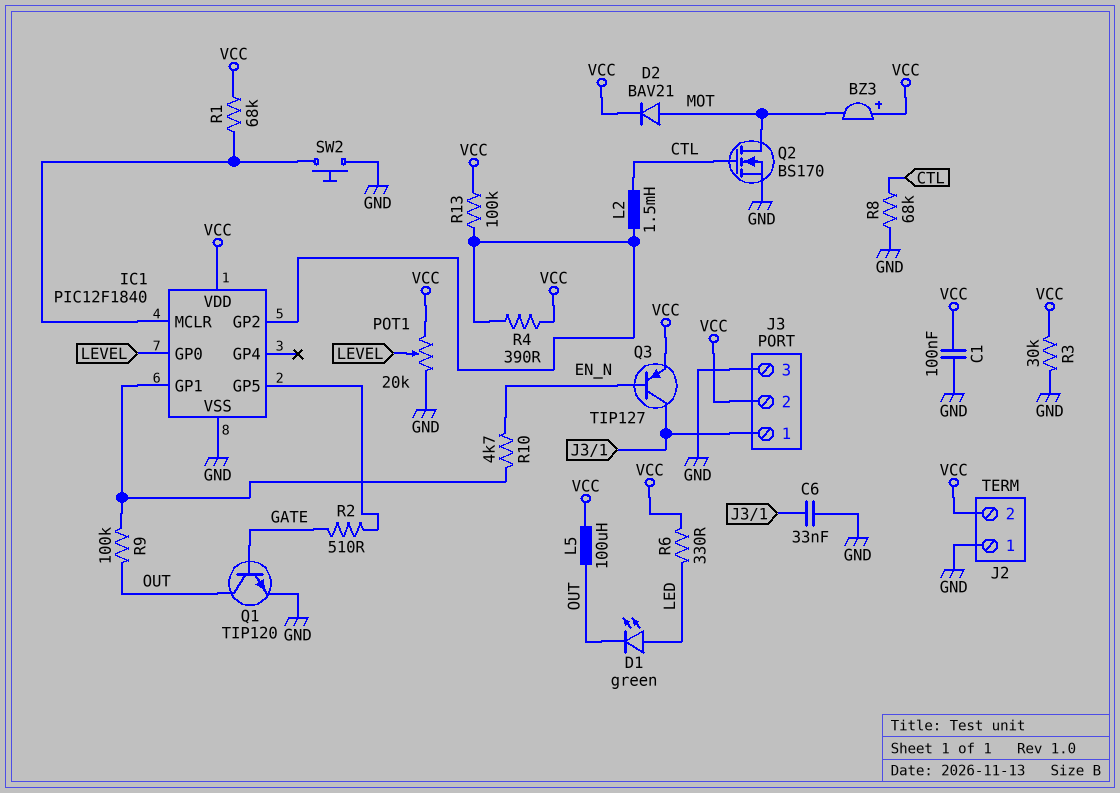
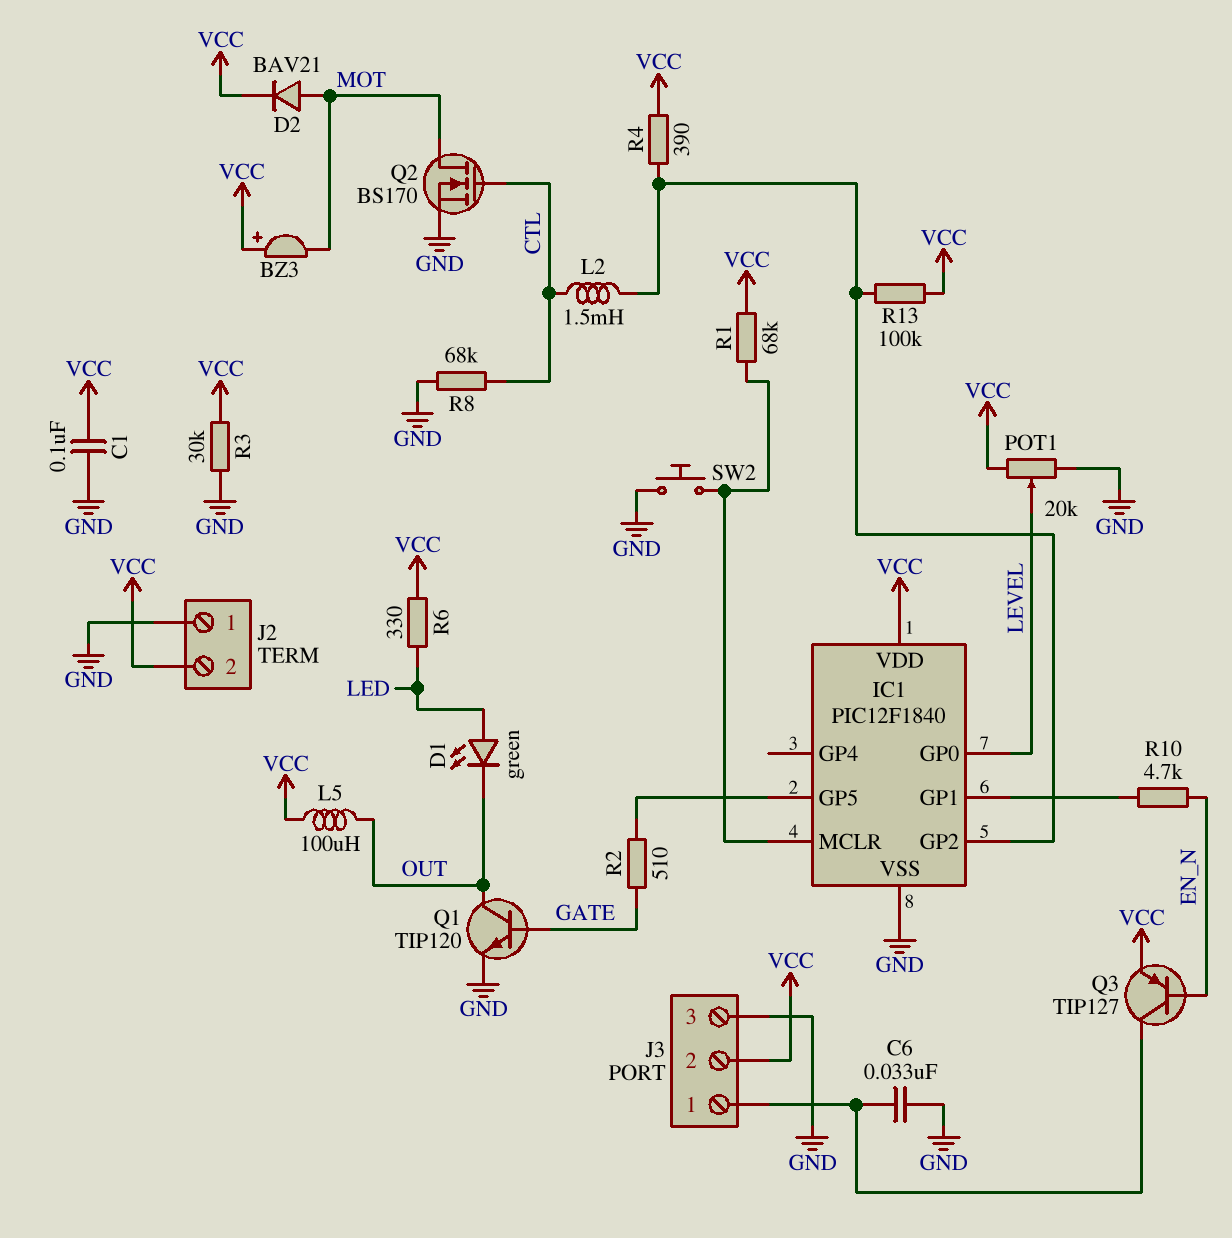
R9: 100k (IC1/GP1, OUT) -> none

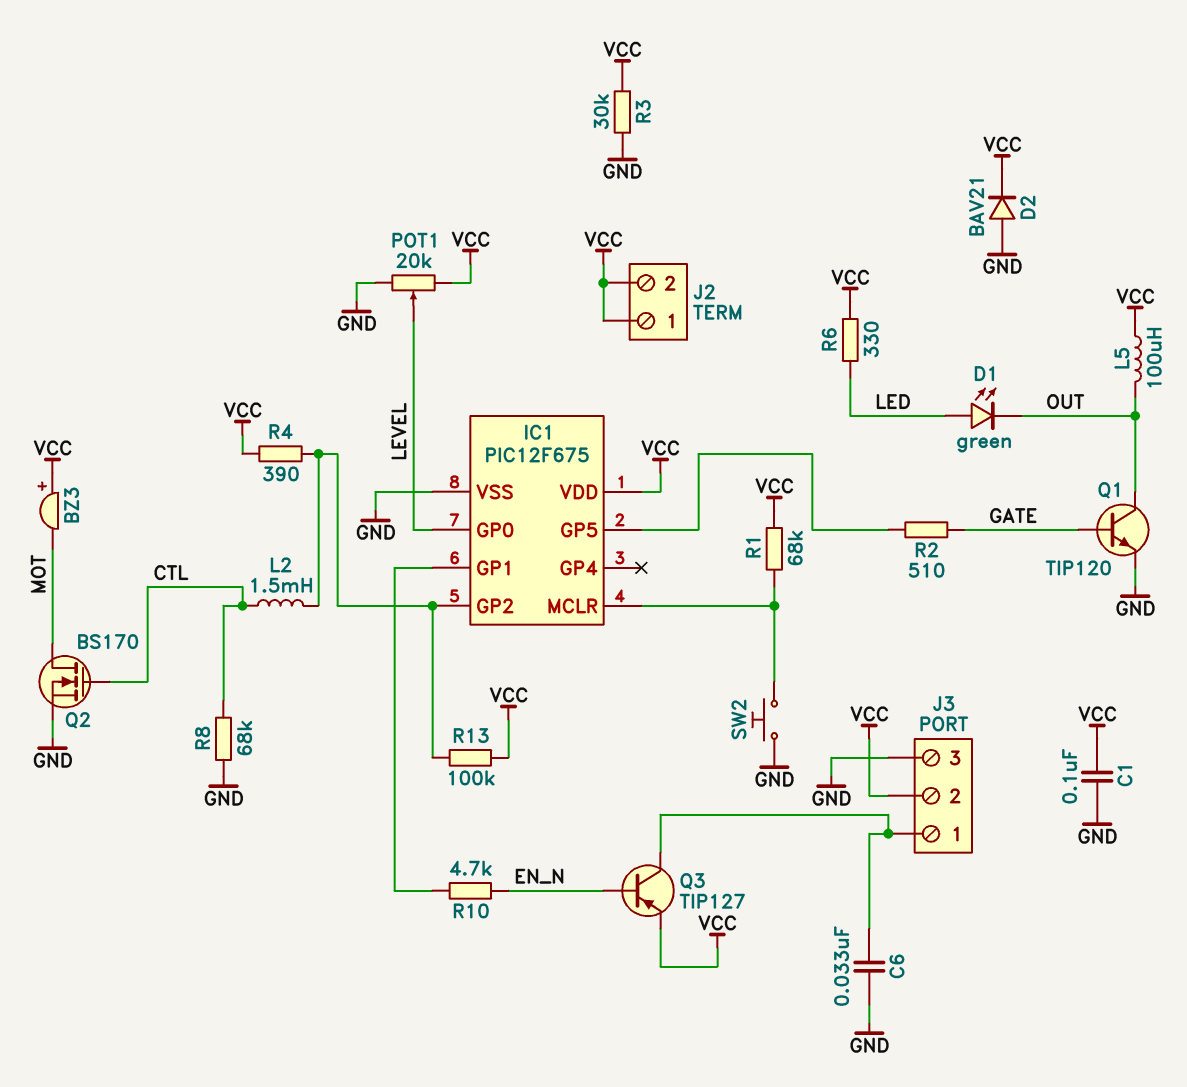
D2: diode BAV21 (A MOT, K VCC) -> diode BAV21 (A GND, K VCC)
IC1: PIC12F1840 -> PIC12F675
J2 pin 1: GND -> VCC

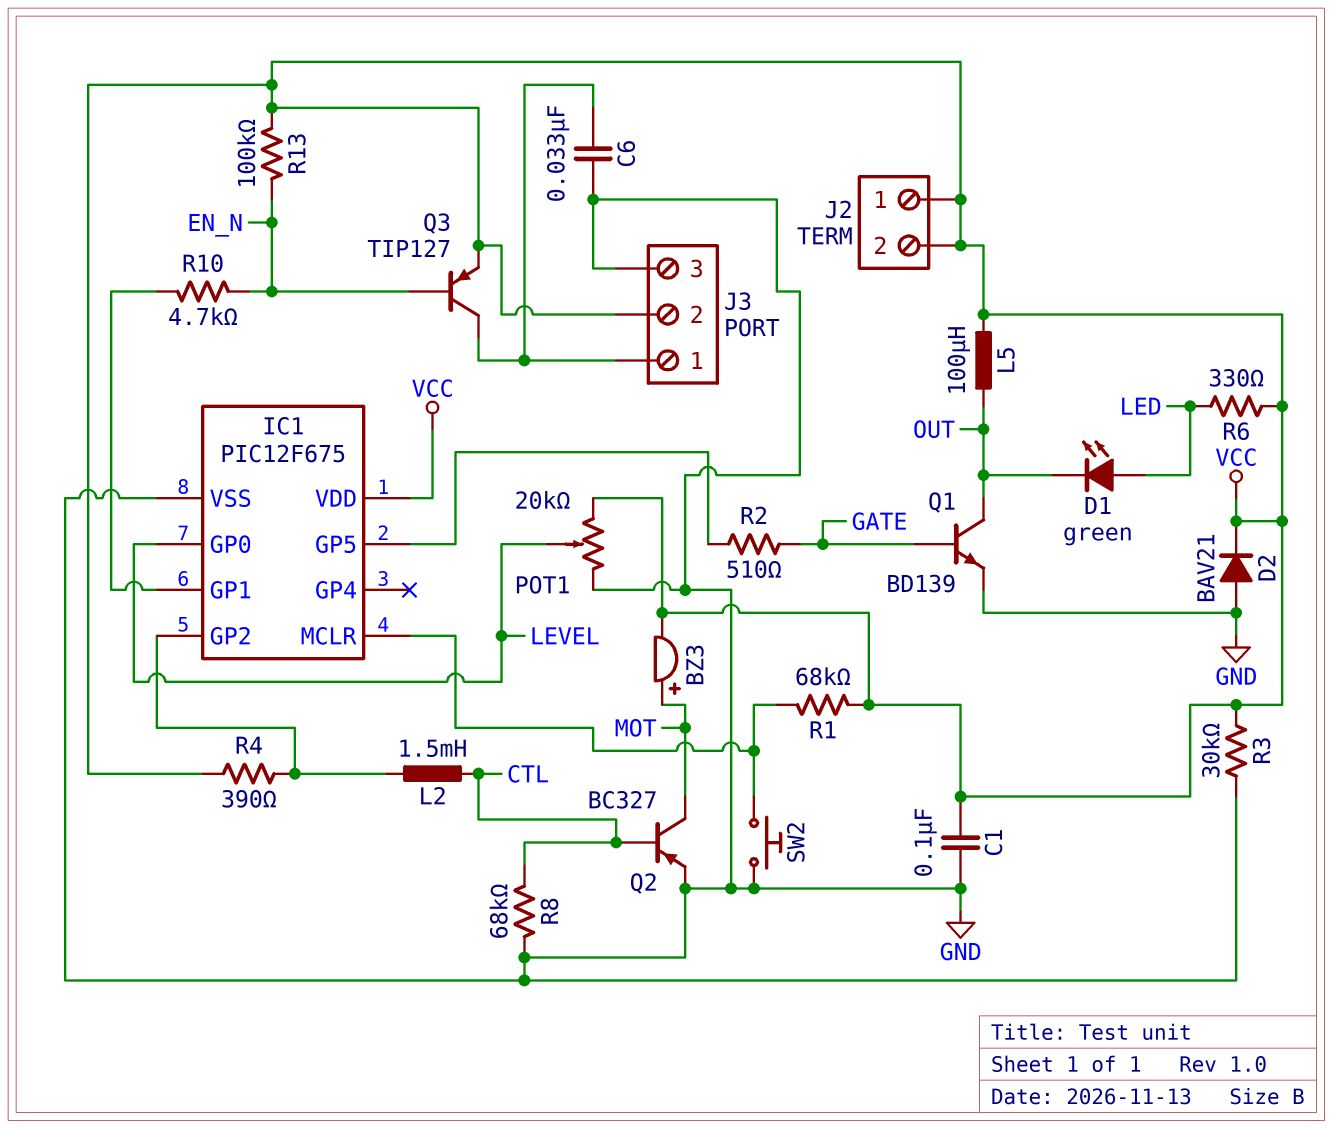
BZ3: buzzer (plus VCC, minus MOT) -> buzzer (plus MOT, minus VCC)
Q1: NPN TIP120 (B GATE, C OUT, E GND) -> NPN BD139 (B GATE, C OUT, E GND)
Q2: NMOS BS170 (G CTL, D MOT, S GND) -> PNP BC327 (B CTL, C MOT, E GND)
R13: 100k (IC1/GP2, VCC) -> 100k (EN_N, VCC)

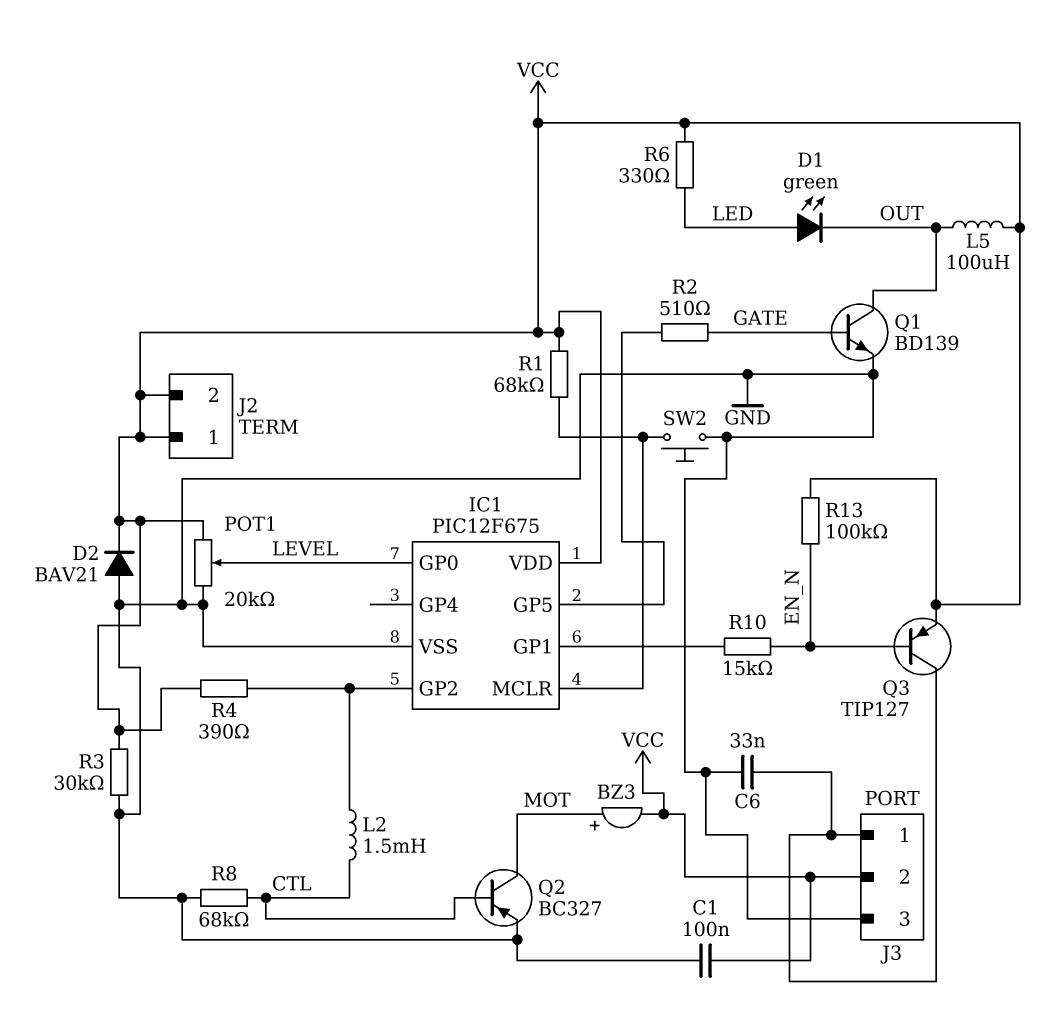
R10: 4.7k (EN_N, IC1/GP1) -> 15k (EN_N, IC1/GP1)

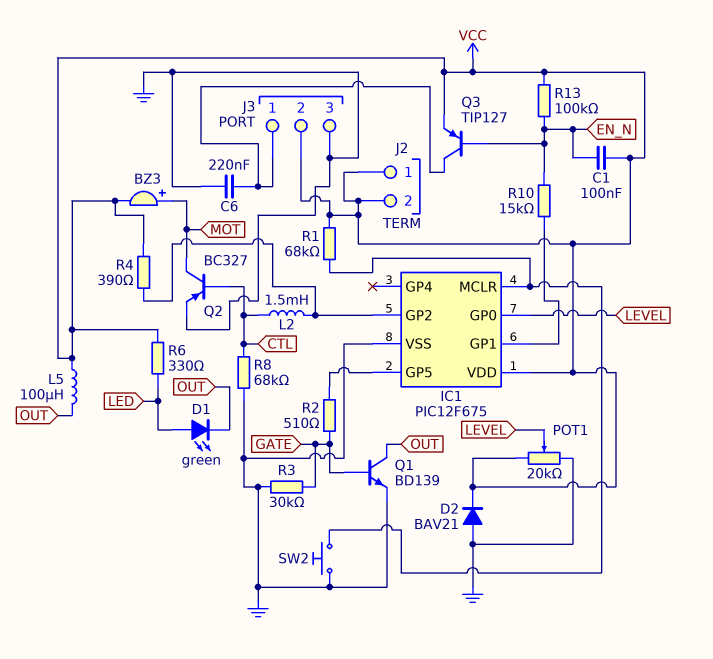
C1: 100nF (GND, VCC) -> 100nF (EN_N, VCC)
C6: 33nF (GND, J3/1) -> 220nF (GND, J3/1)
R3: 30k (GND, VCC) -> 30k (GATE, GND)

